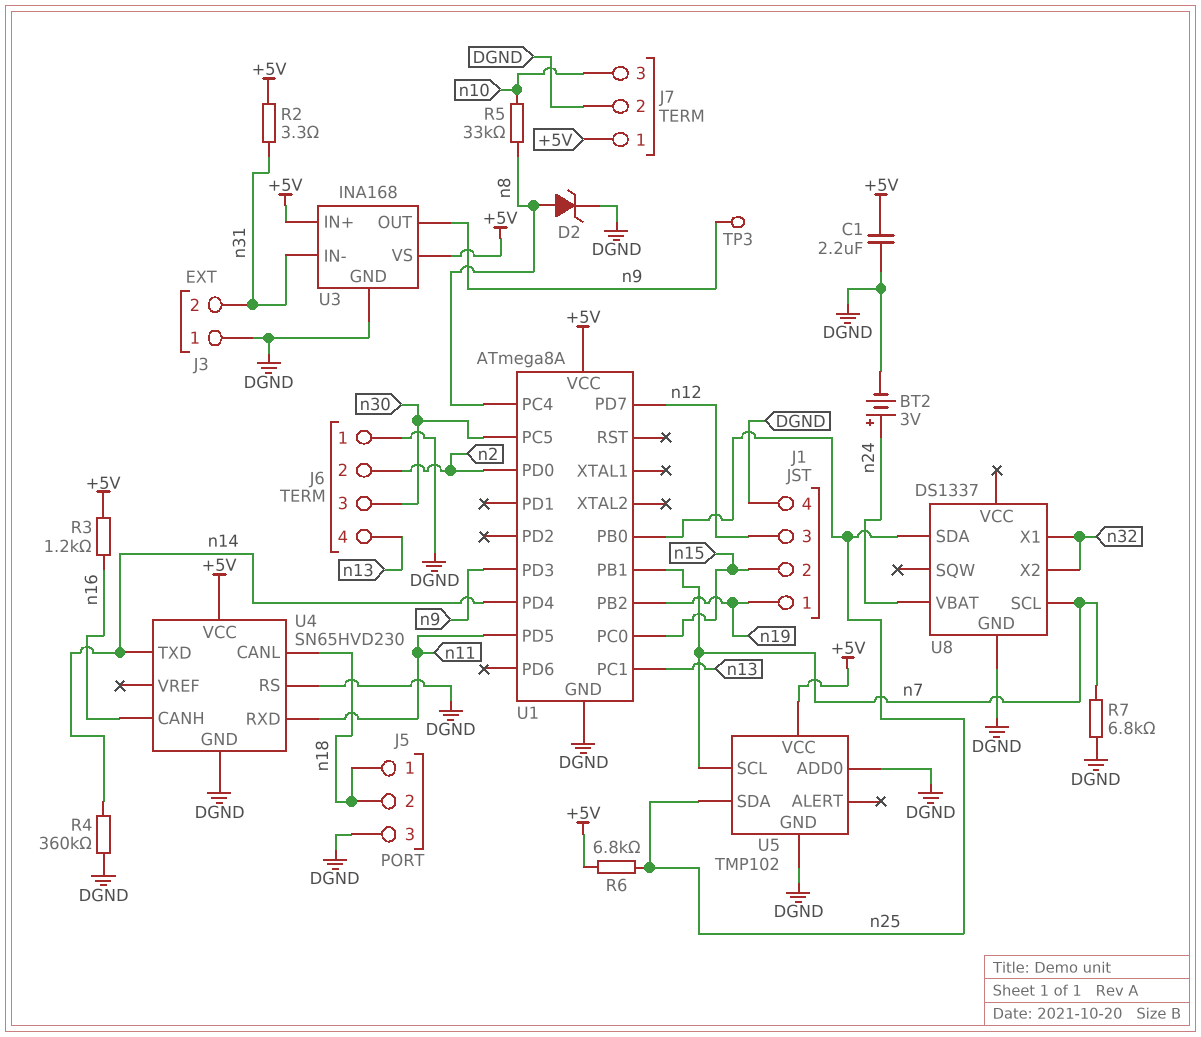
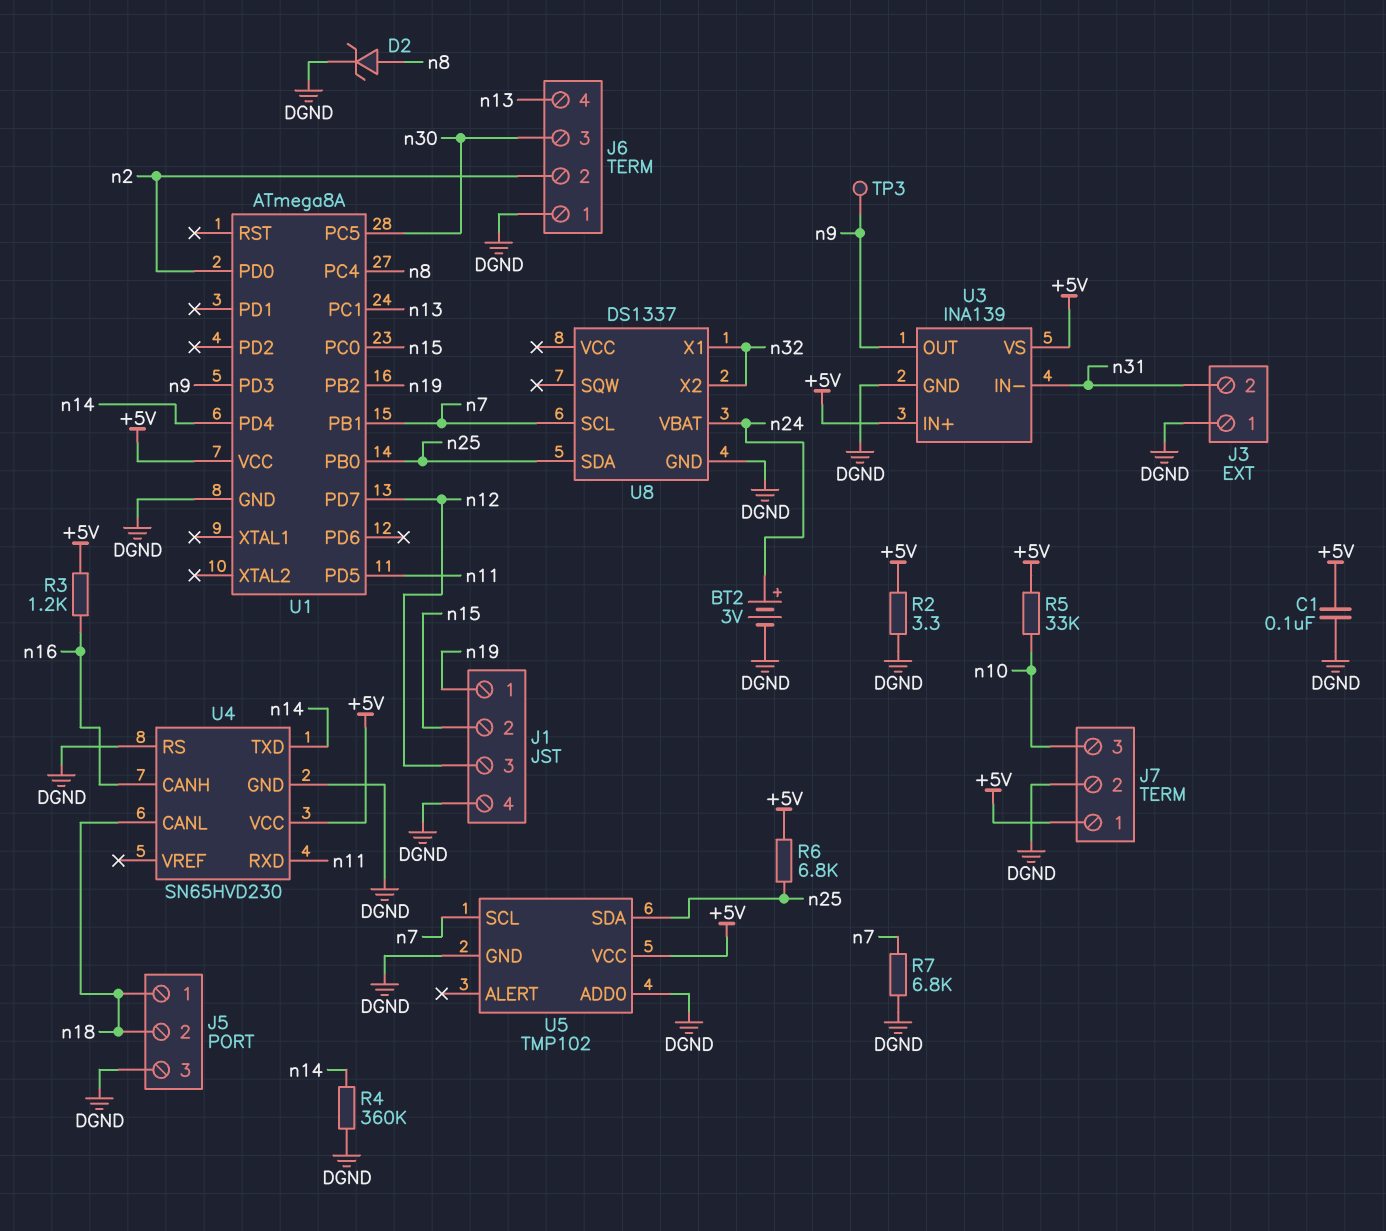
C1: 2.2uF (+5V, DGND) -> 100nF (+5V, DGND)
R2: 3.3 (+5V, n31) -> 3.3 (+5V, DGND)
R5: 33k (n8, n10) -> 33k (+5V, n10)
U3: INA168 -> INA139

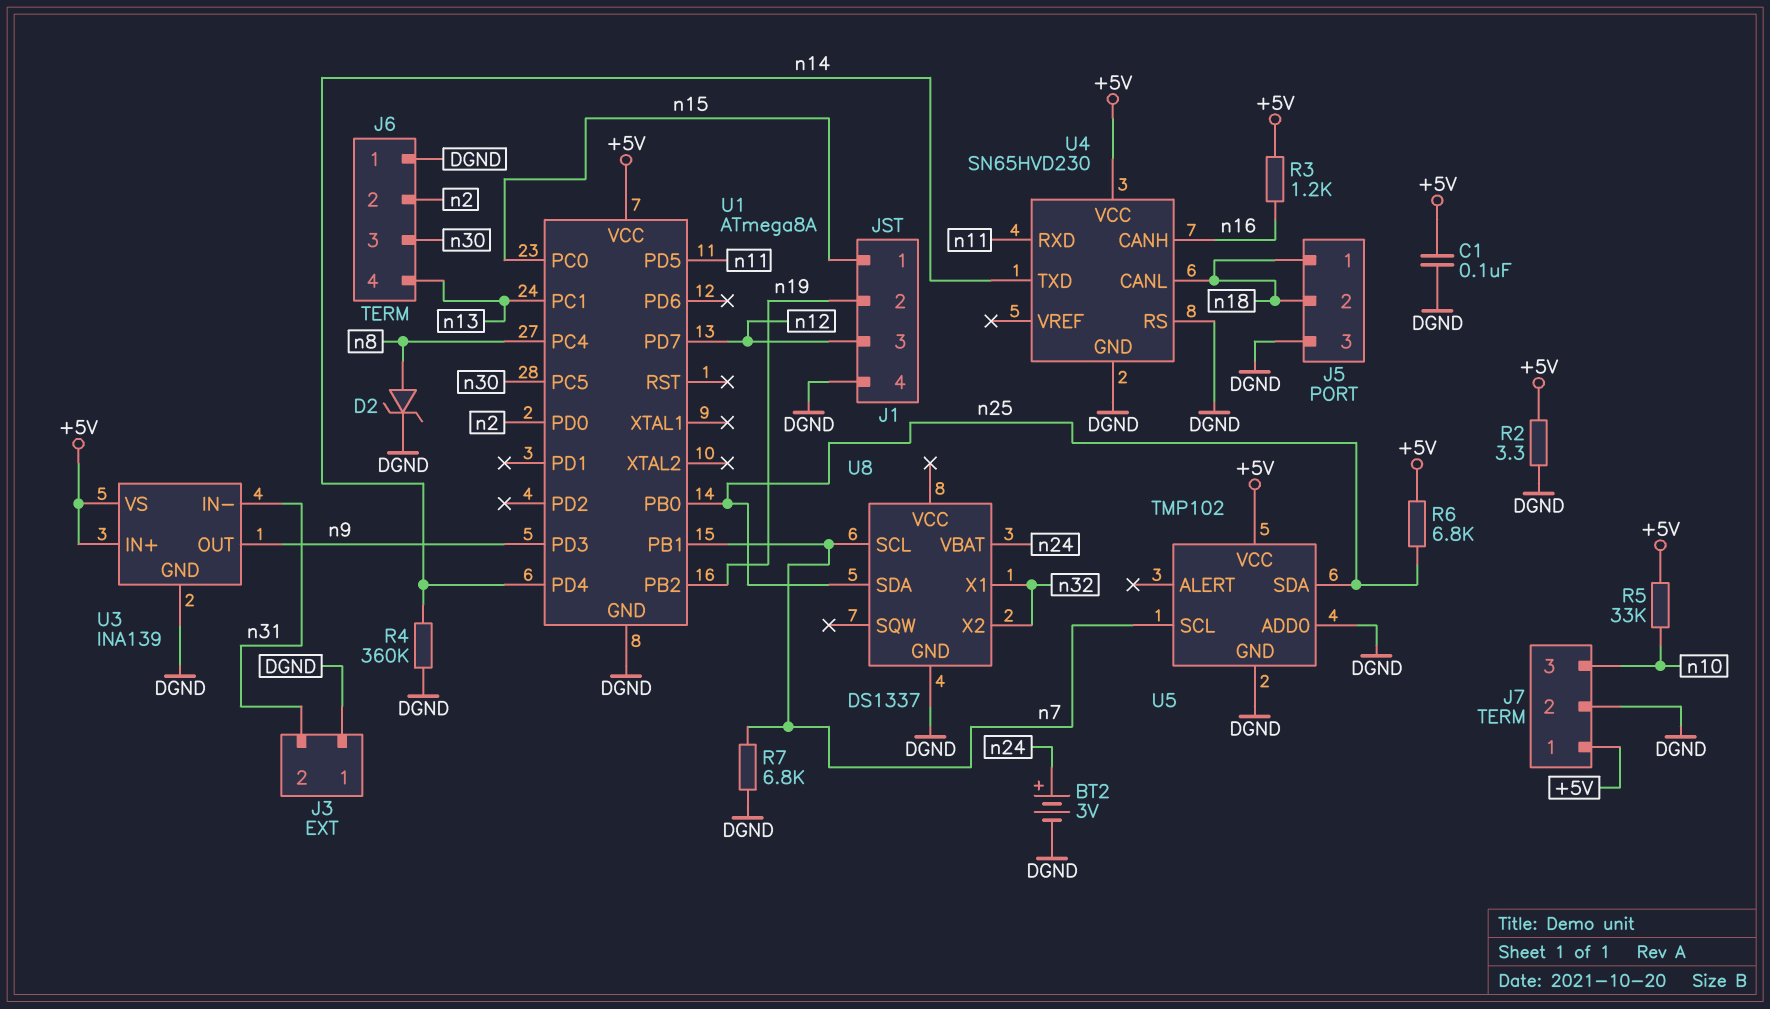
J1 pin 1: n19 -> n15
J1 pin 2: n15 -> n19
TP3: test point (n9) -> none

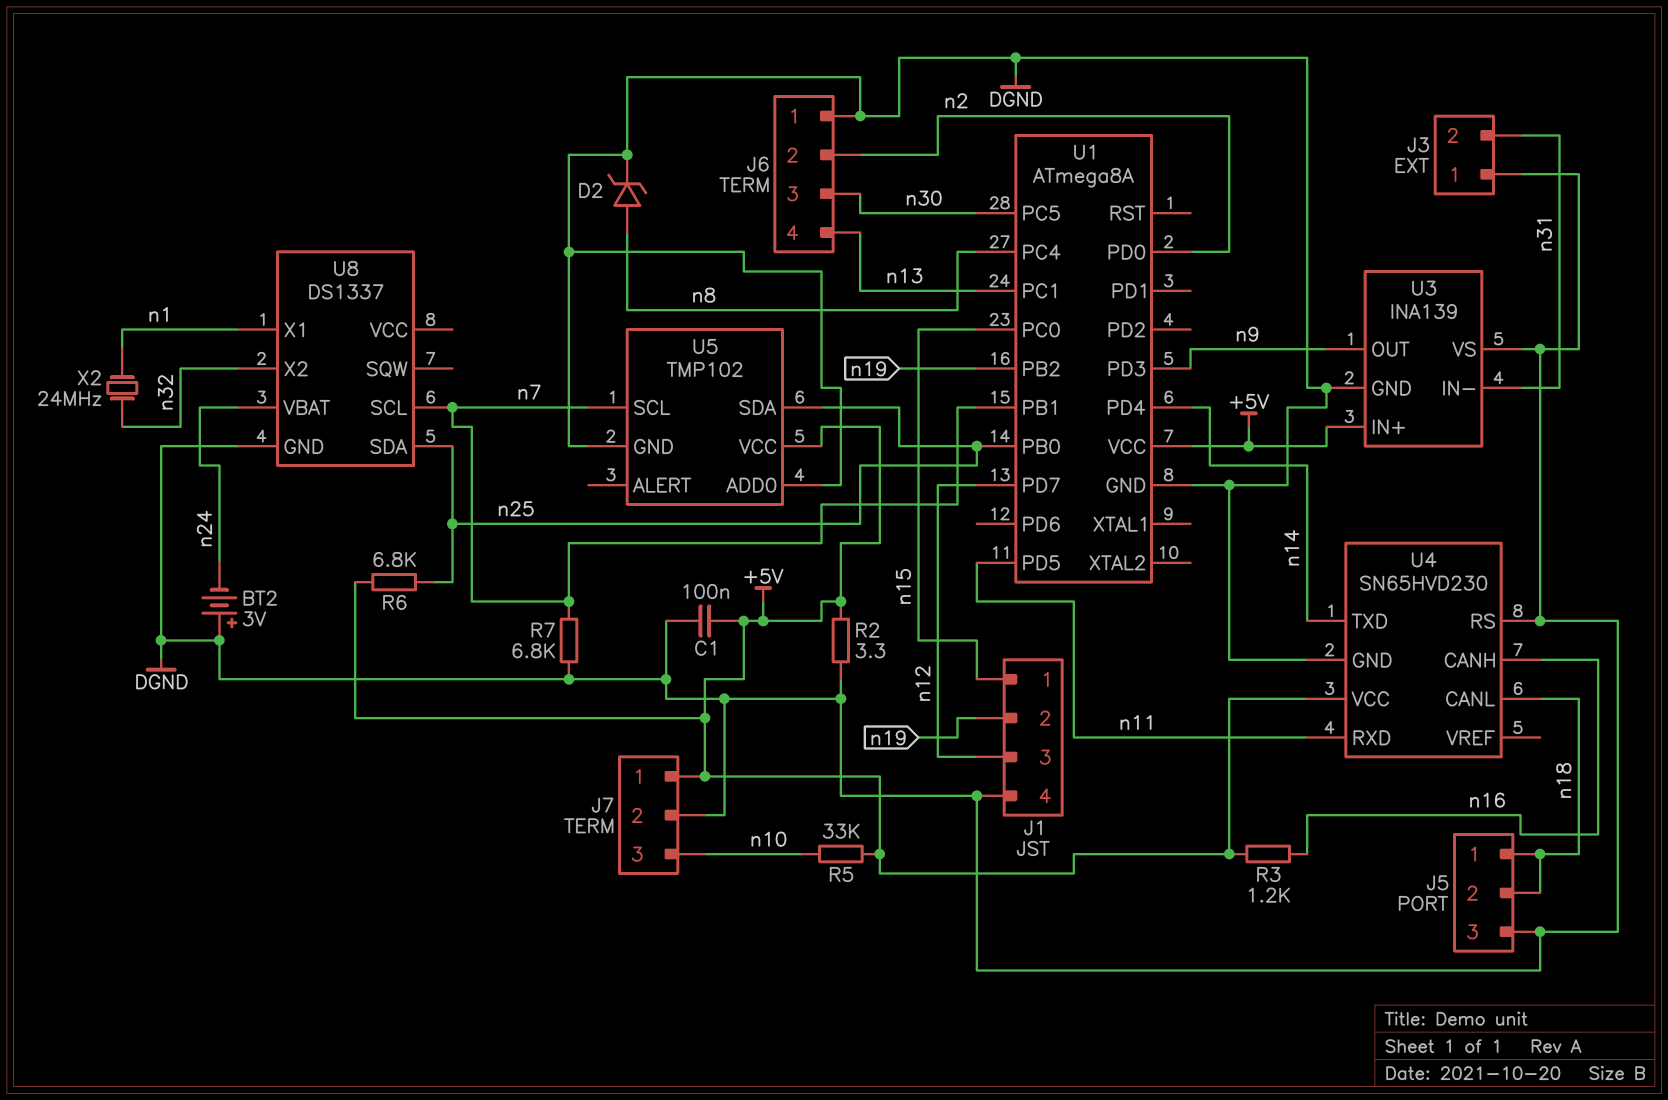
BT2: 3V (plus n24, minus DGND) -> 3V (plus DGND, minus n24)
R4: 360k (DGND, n14) -> none
U3 pin VS: +5V -> DGND
U8 pin X1: n32 -> n1
X2: none -> 24MHz (n1, n32)

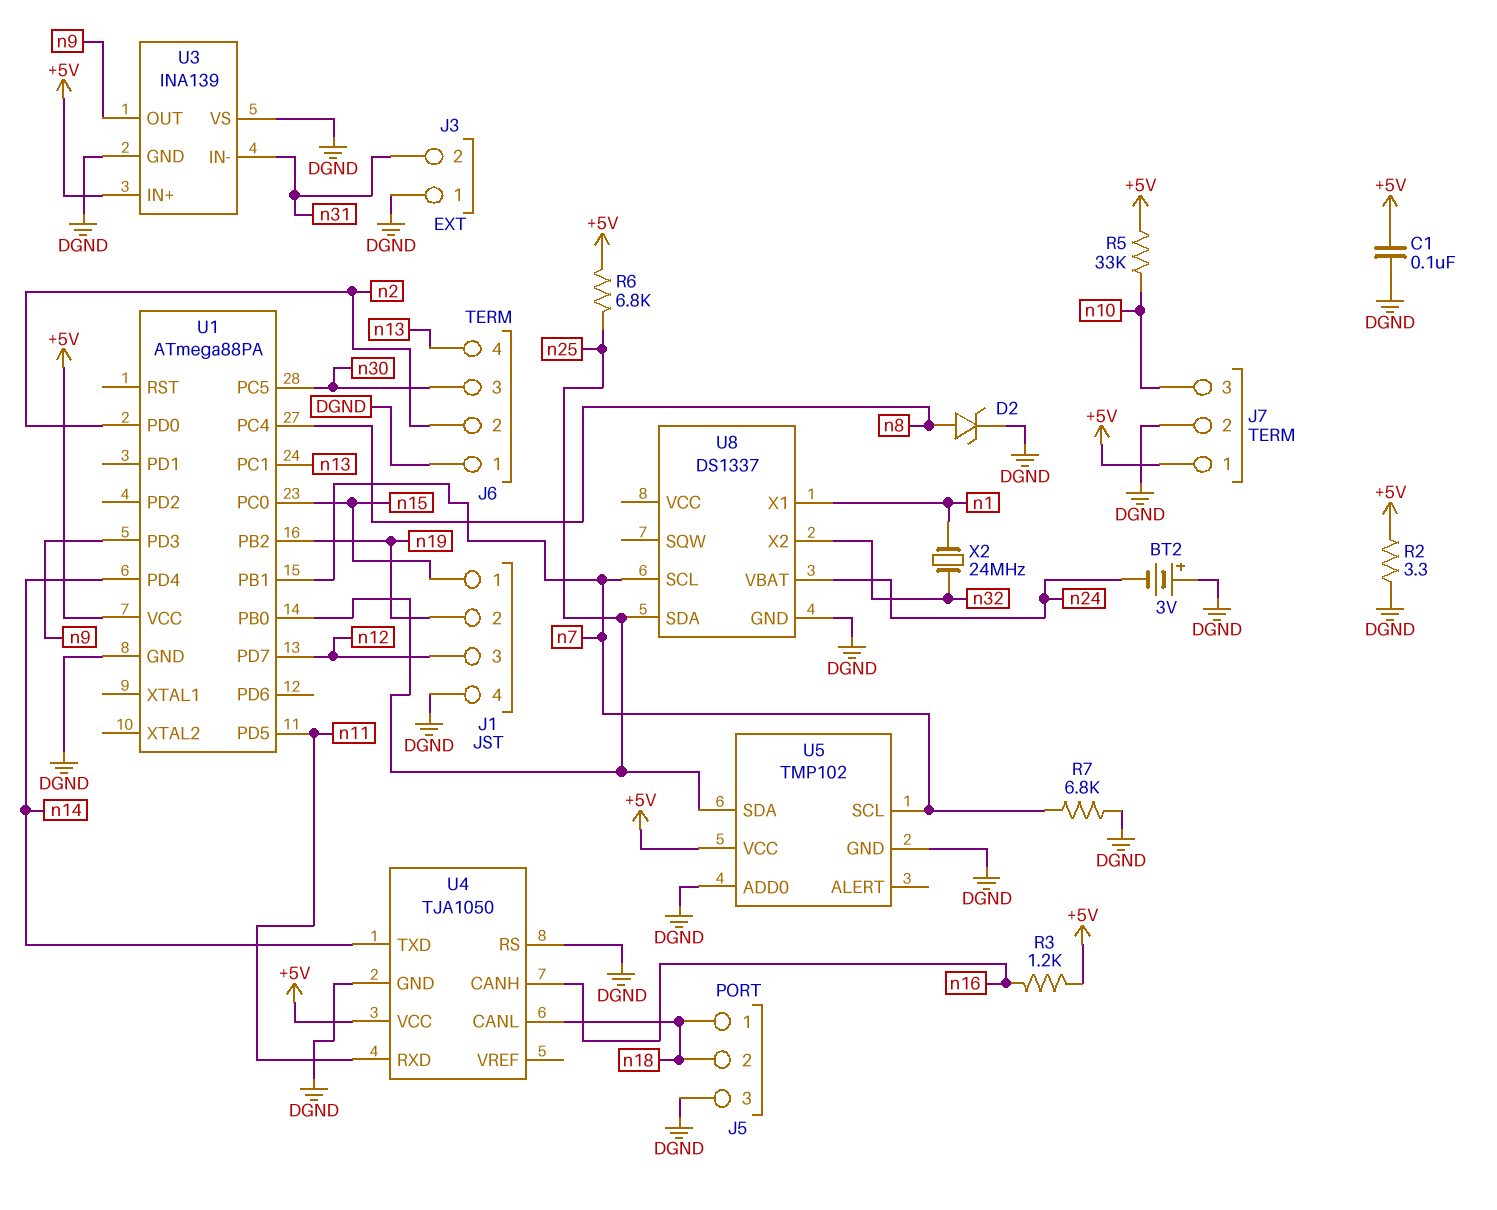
U1: ATmega8A -> ATmega88PA
U4: SN65HVD230 -> TJA1050

